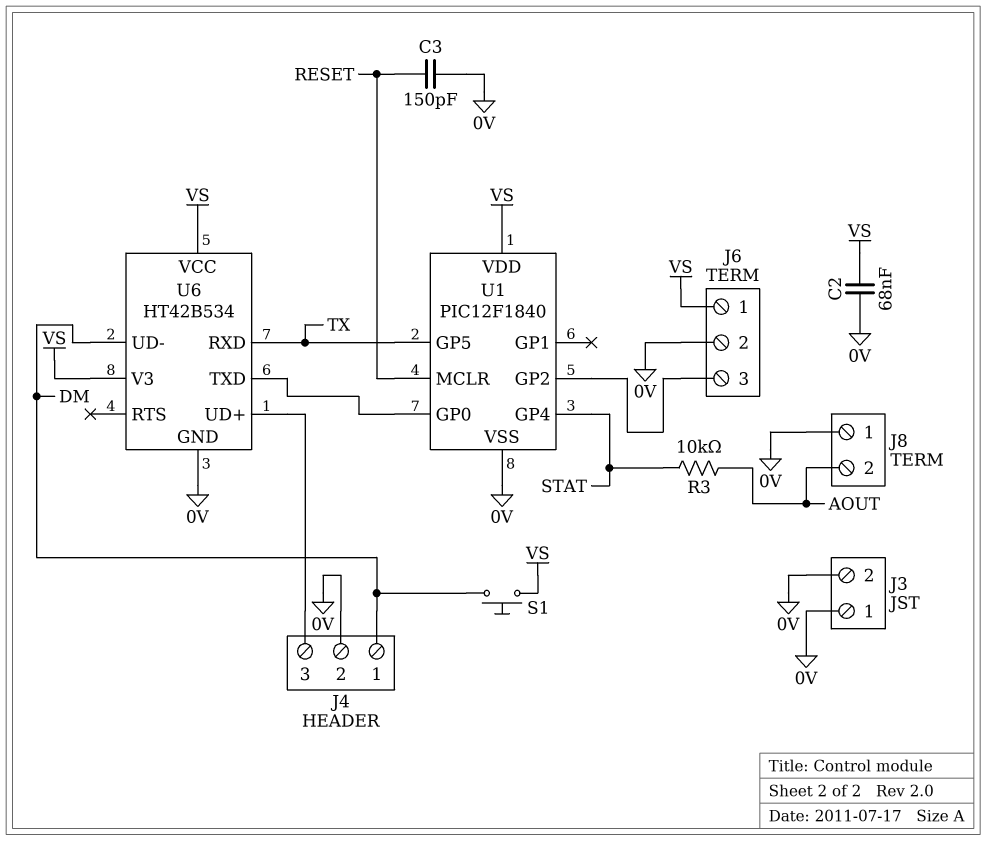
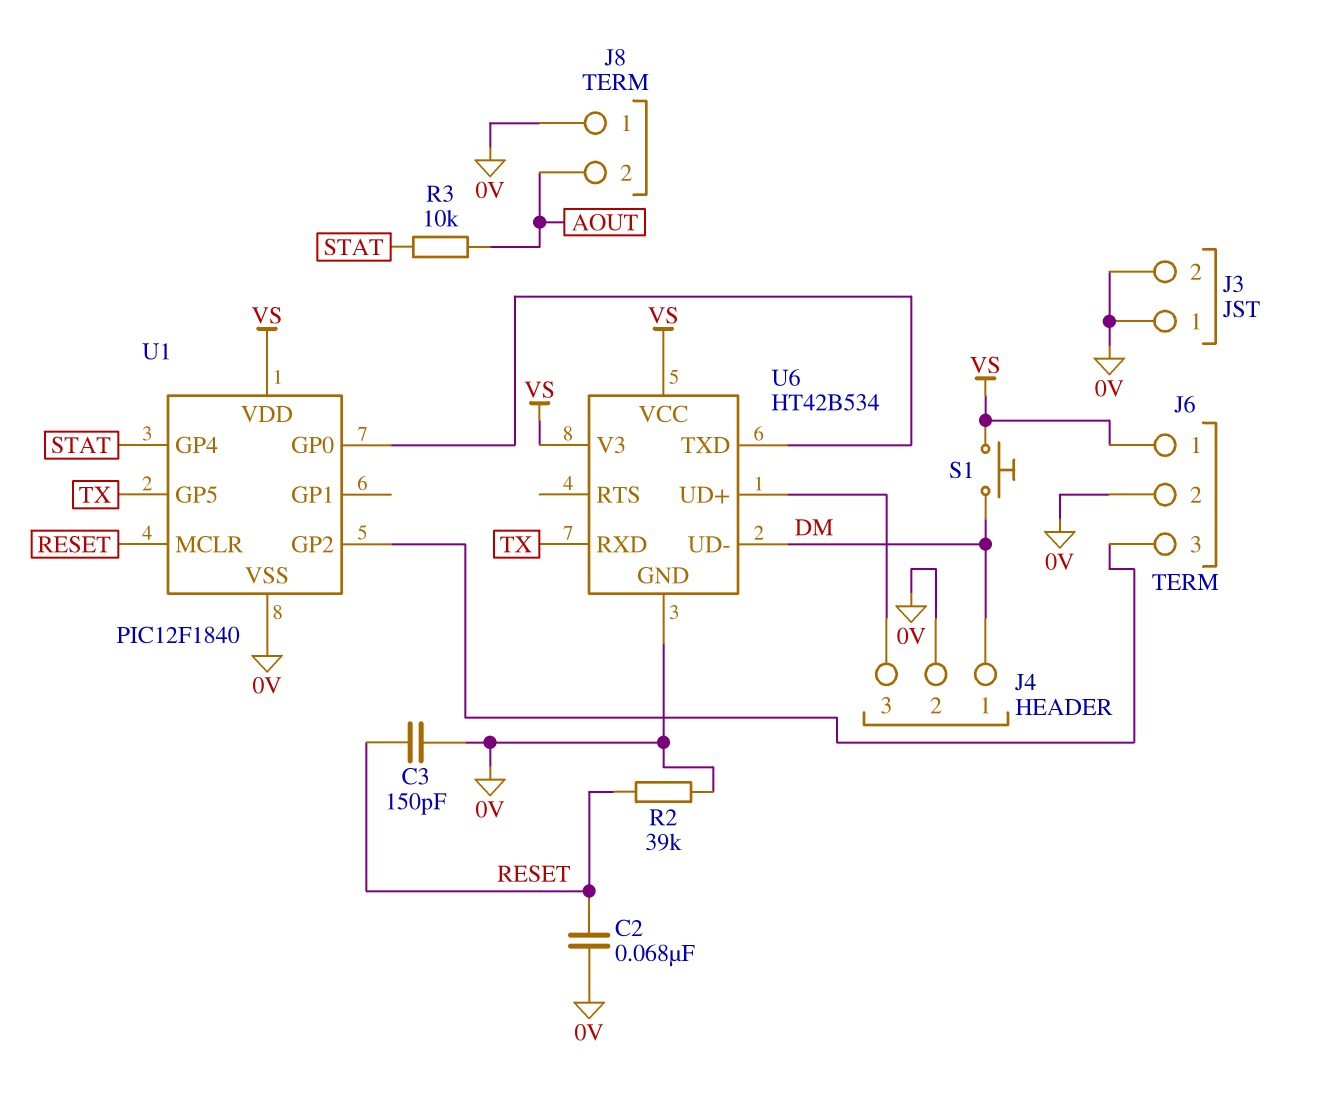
C2: 68nF (0V, VS) -> 68nF (0V, RESET)
R2: none -> 39k (0V, RESET)

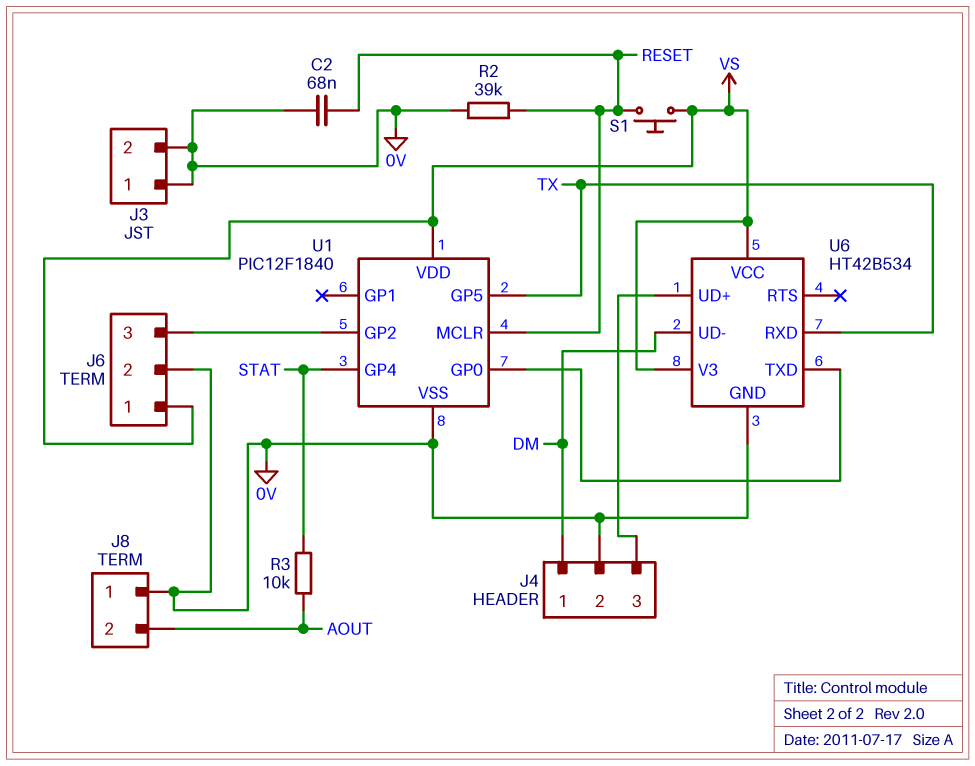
C3: 150pF (0V, RESET) -> none
S1: button (DM, VS) -> button (RESET, VS)

